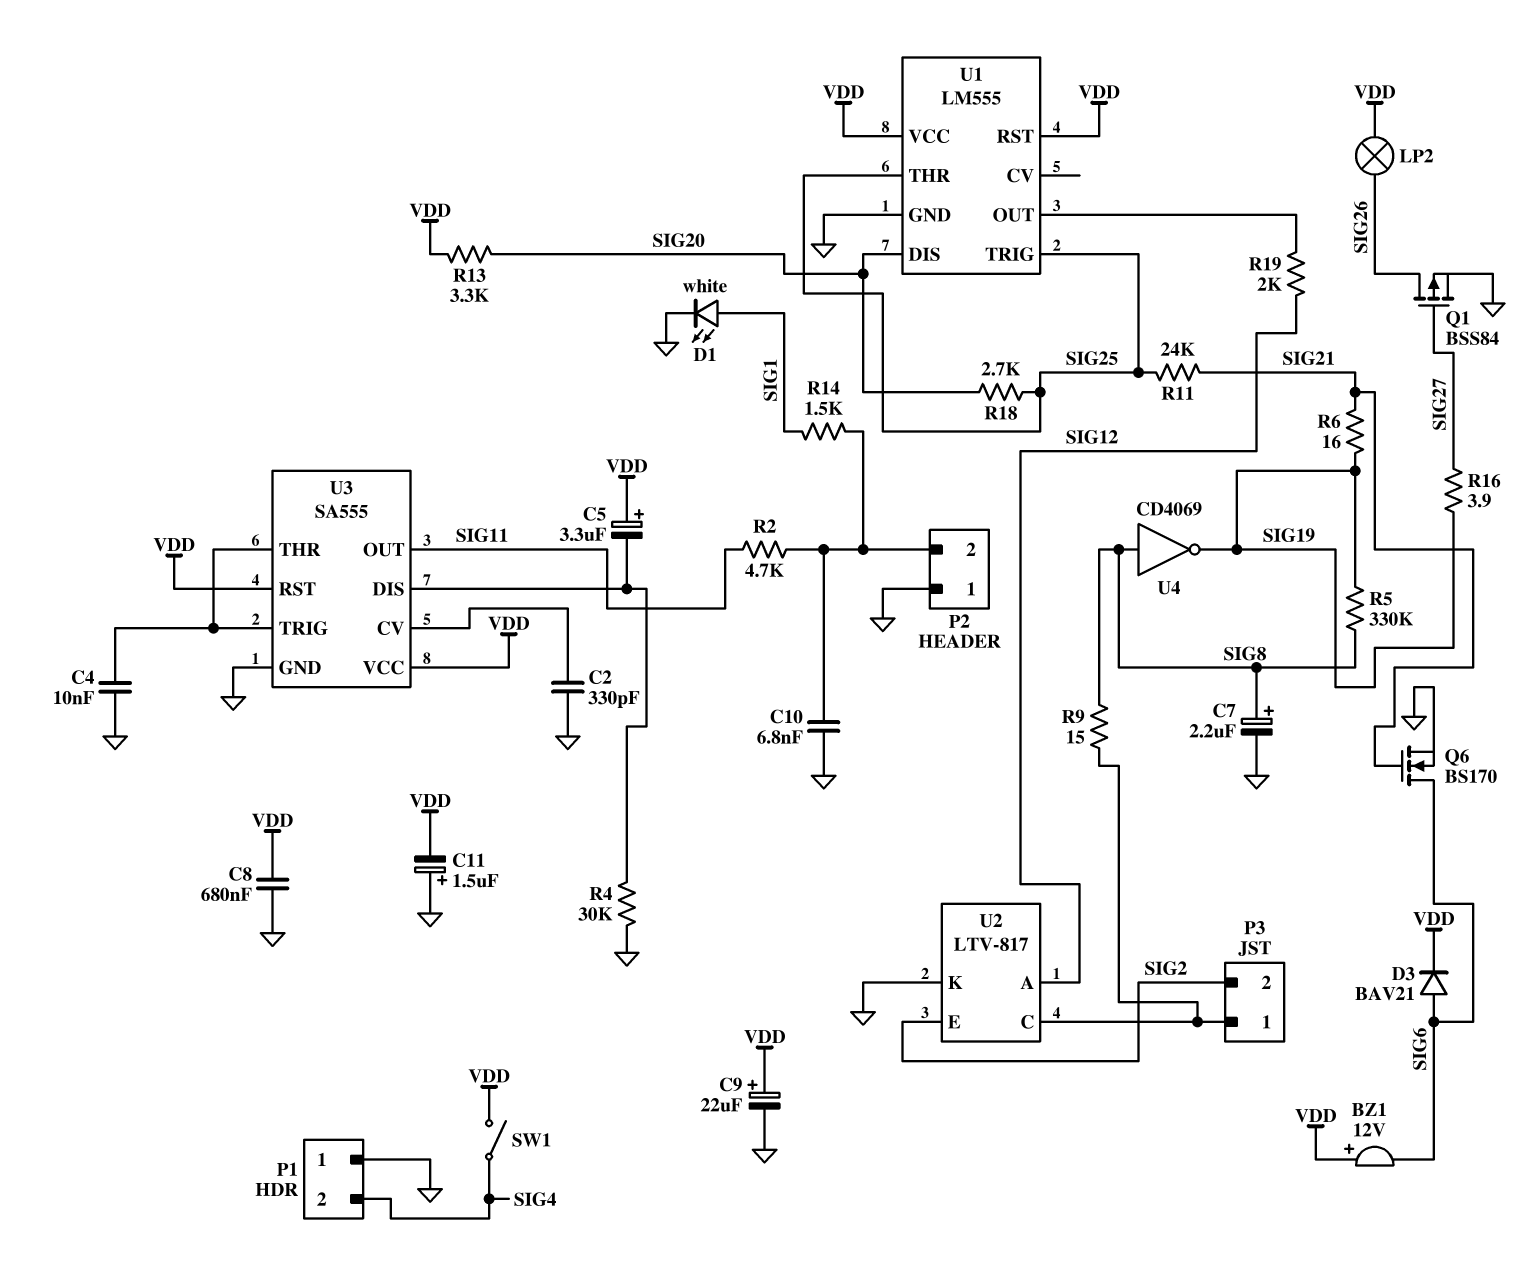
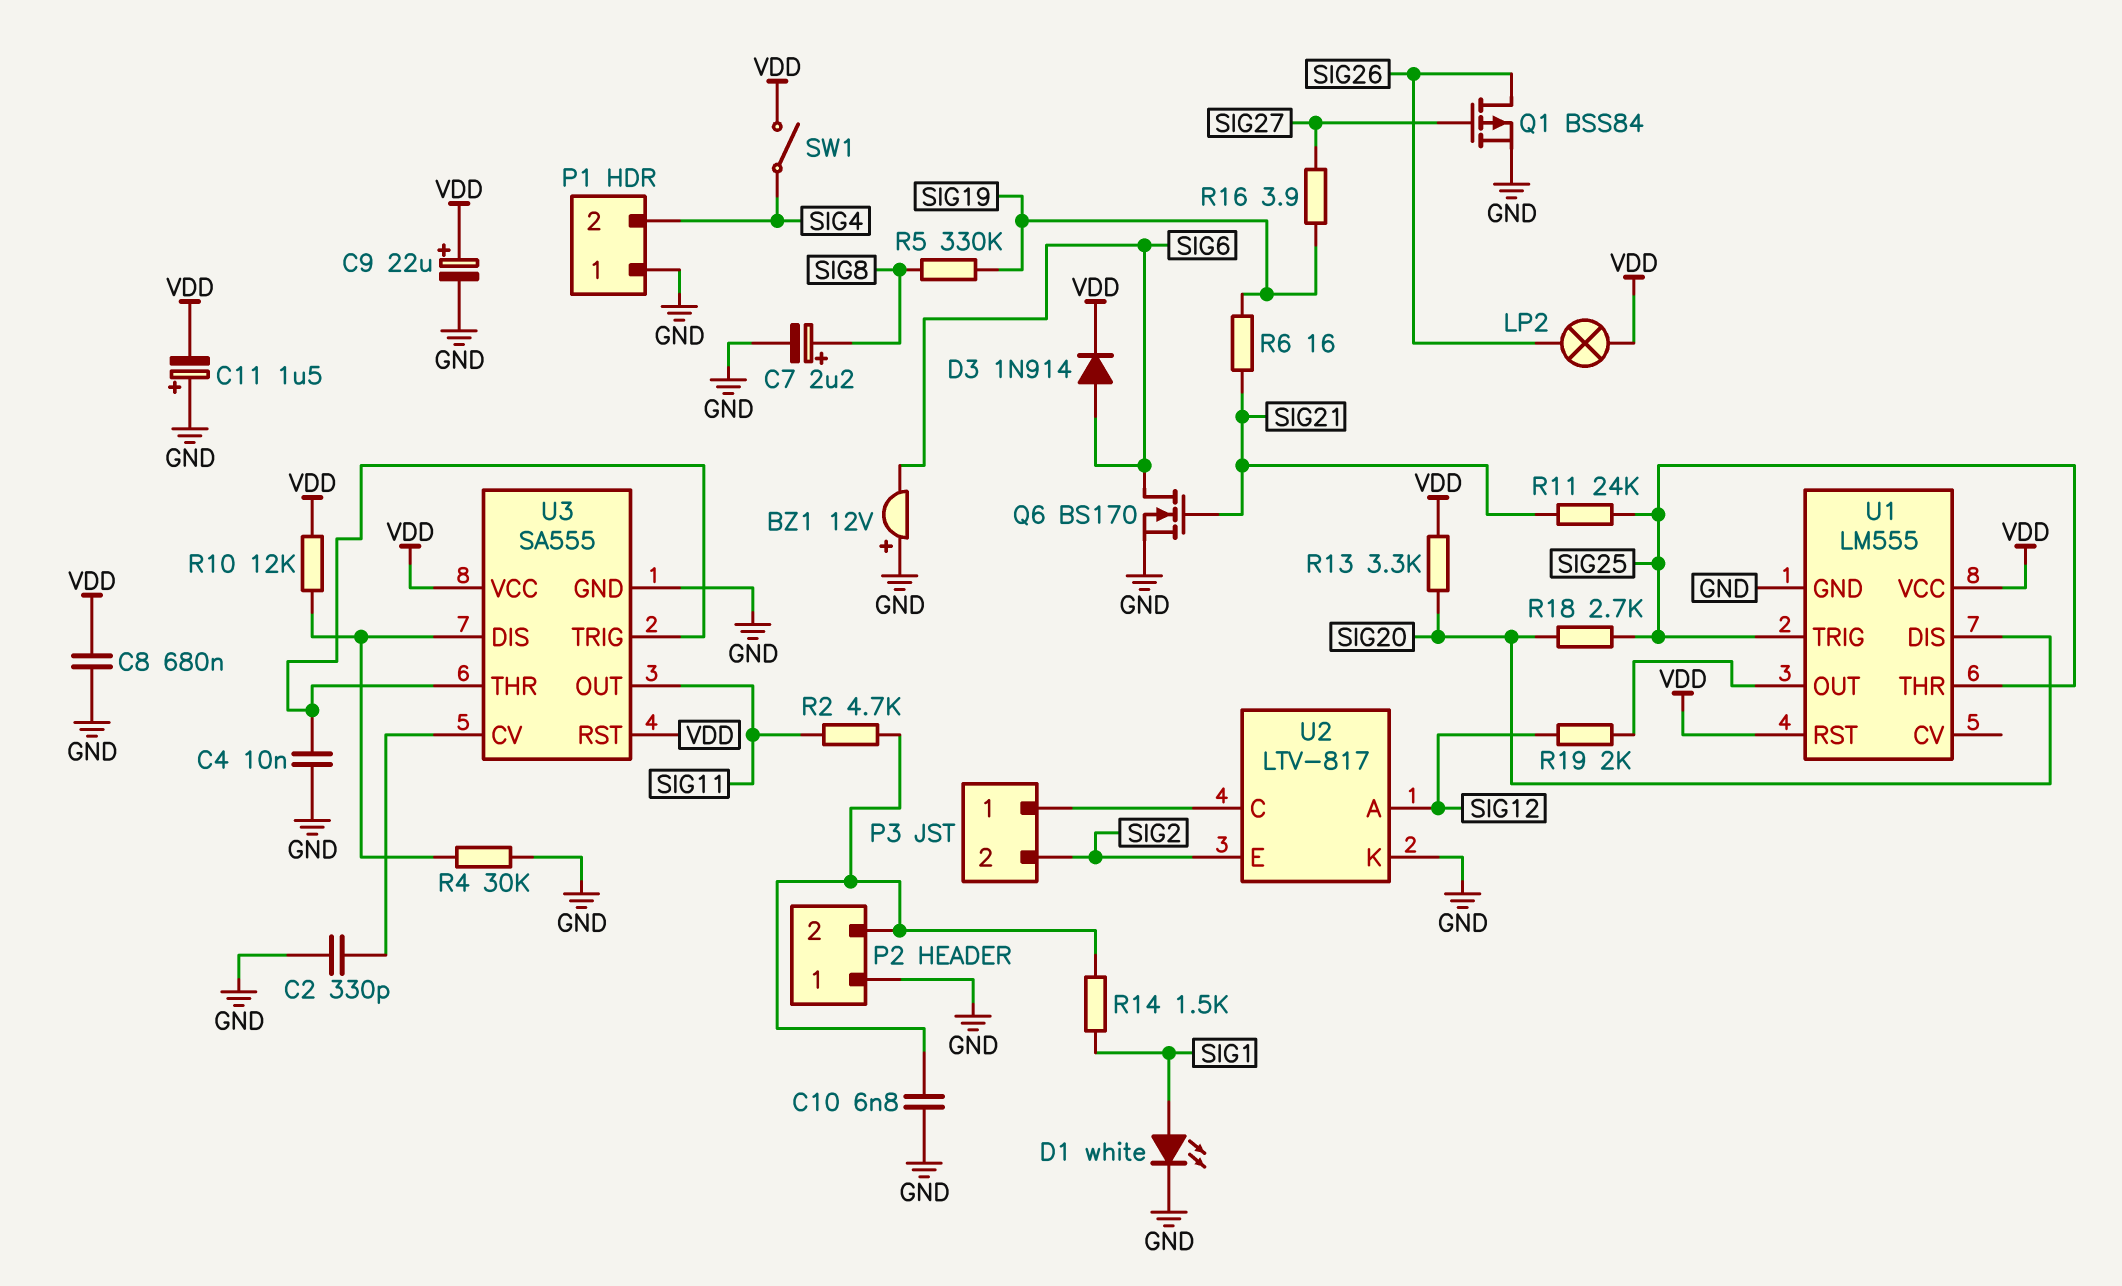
BZ1: buzzer 12V (plus VDD, minus SIG6) -> buzzer 12V (plus GND, minus SIG6)
C5: 3.3uF (plus VDD, minus U3/DIS) -> none
D3: diode BAV21 (A SIG6, K VDD) -> diode 1N914 (A SIG6, K VDD)
R9: 15 (P3/1, SIG8) -> none
R10: none -> 12k (U3/DIS, VDD)
U4: NOT CD4069 (in SIG8, out SIG19) -> none

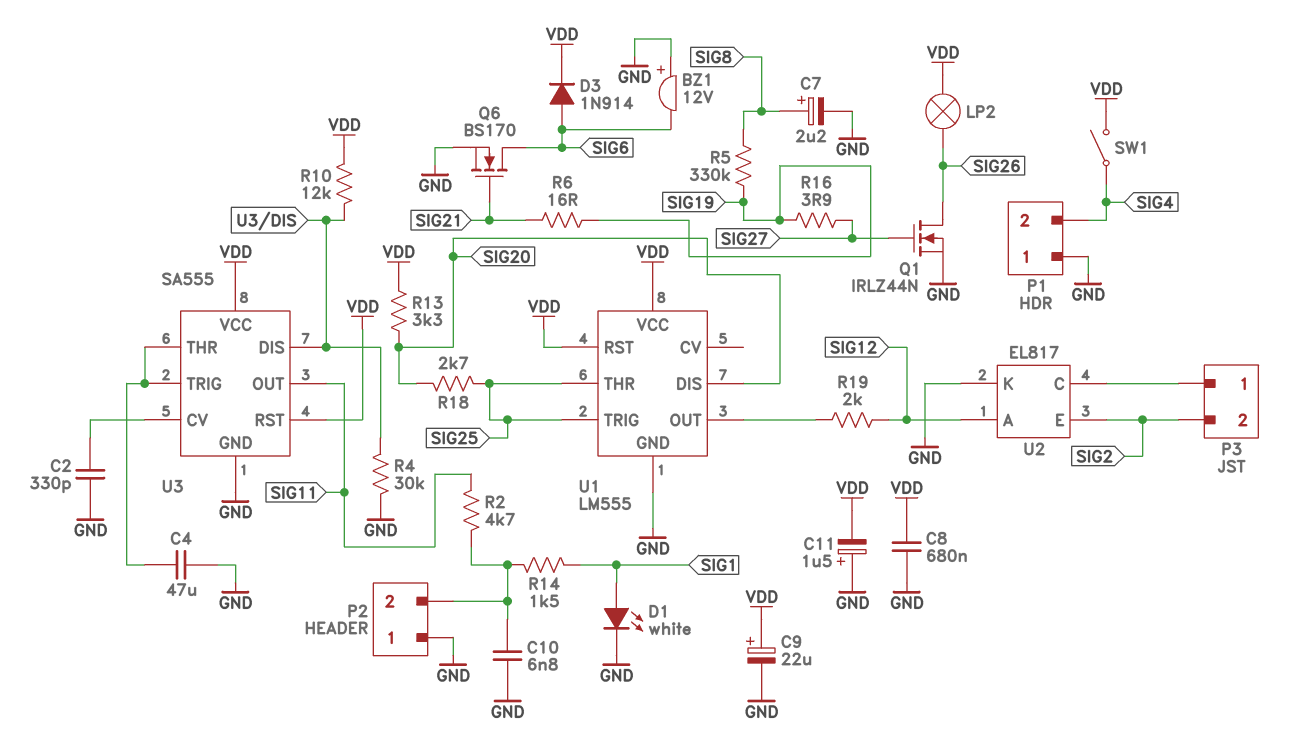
C4: 10nF (GND, U3/THR) -> 47uF (GND, U3/THR)
Q1: PMOS BSS84 (G SIG27, D SIG26, S GND) -> NMOS IRLZ44N (G SIG27, D SIG26, S GND)
R11: 24k (SIG21, SIG25) -> none
U2: LTV-817 -> EL817

